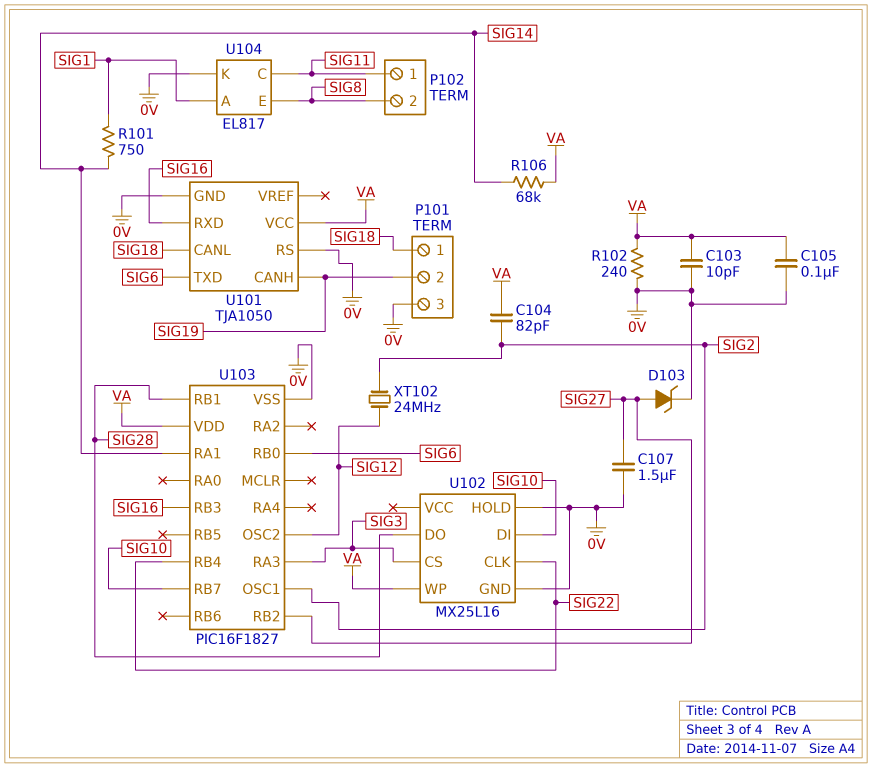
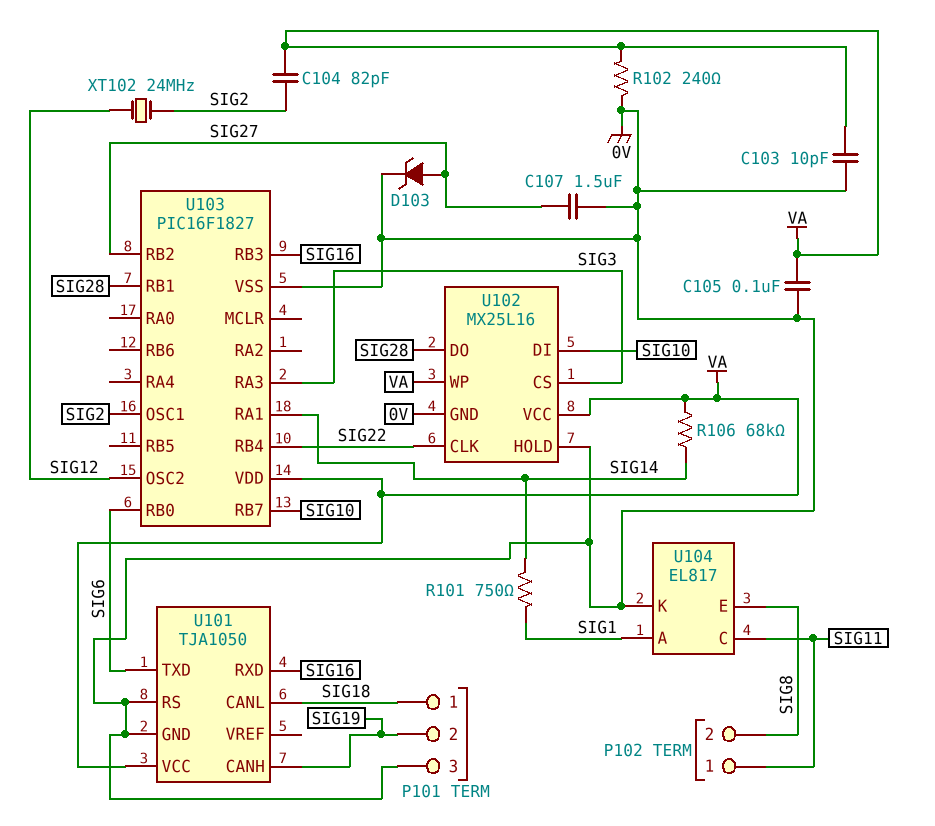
U102 pin VCC: none -> VA

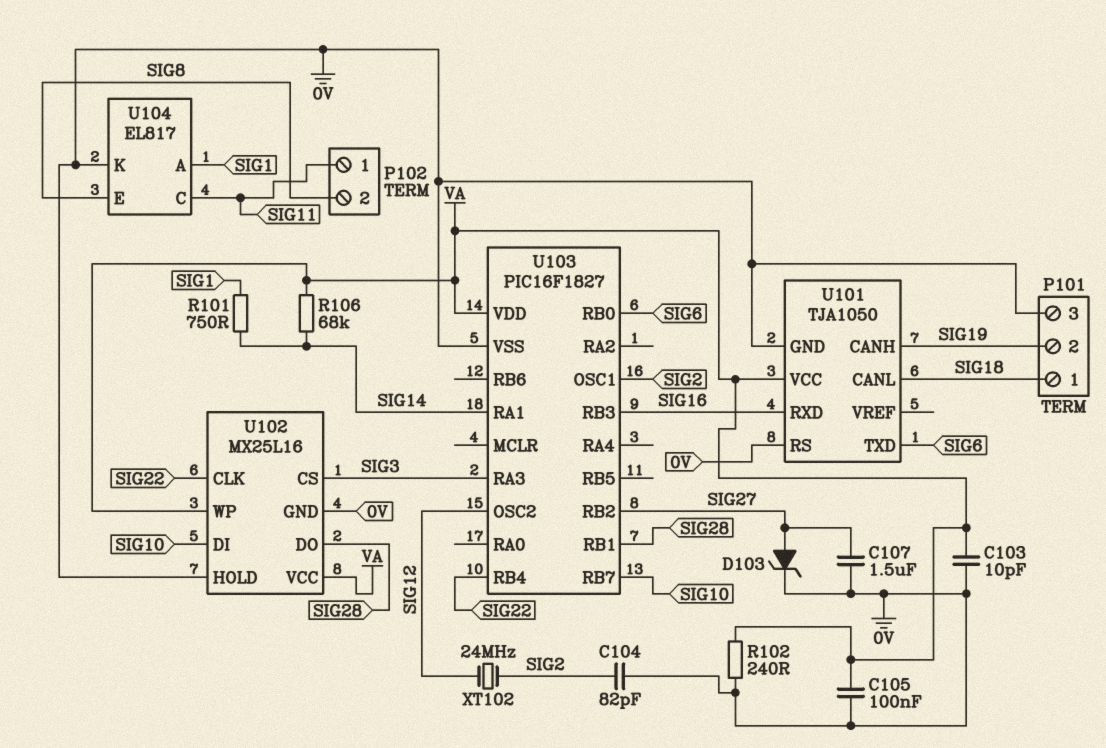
C104: 82pF (SIG2, VA) -> 82pF (0V, SIG2)

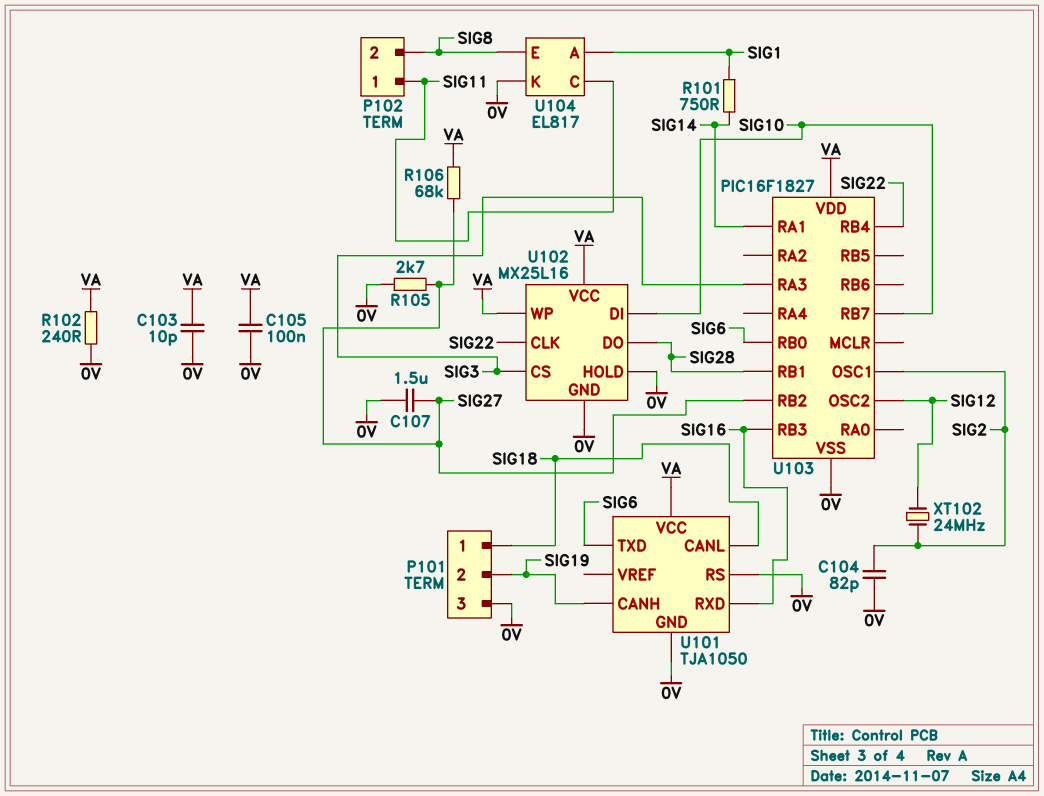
D103: zener (A SIG27, K 0V) -> none
R105: none -> 2.7k (0V, SIG27)
R106: 68k (SIG14, VA) -> 68k (SIG27, VA)

